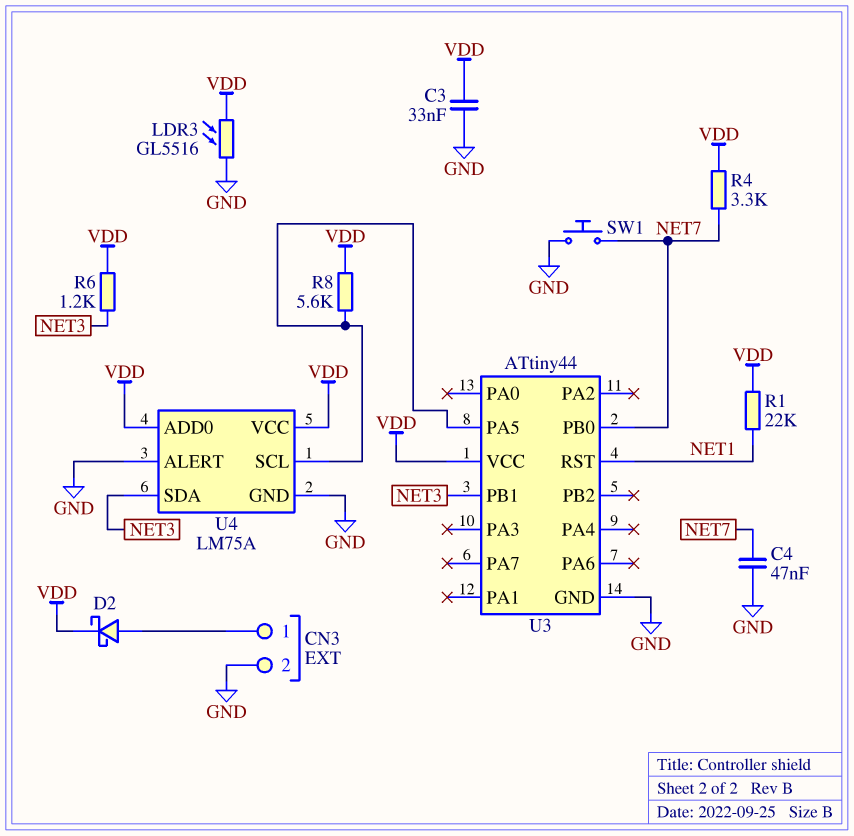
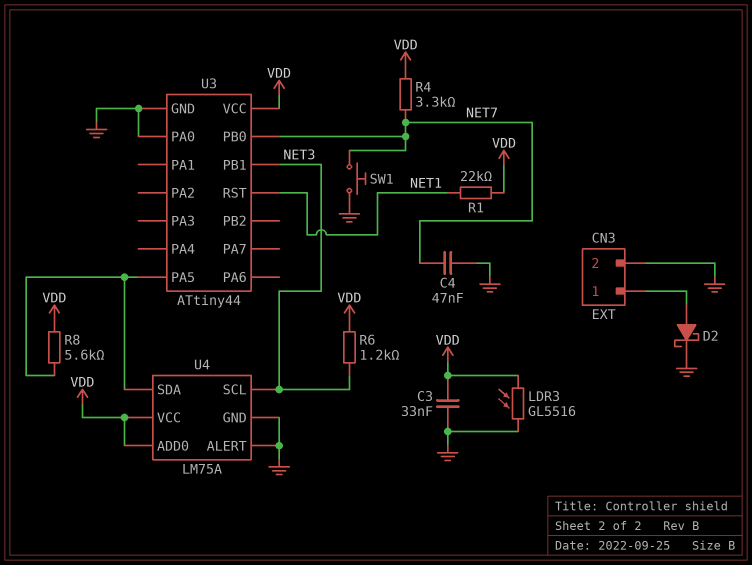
D2: schottky (A CN3/1, K VDD) -> schottky (A CN3/1, K GND)
U3 pin PA0: none -> GND
U4 pin SCL: U3/PA5 -> NET3
U4 pin SDA: NET3 -> U3/PA5

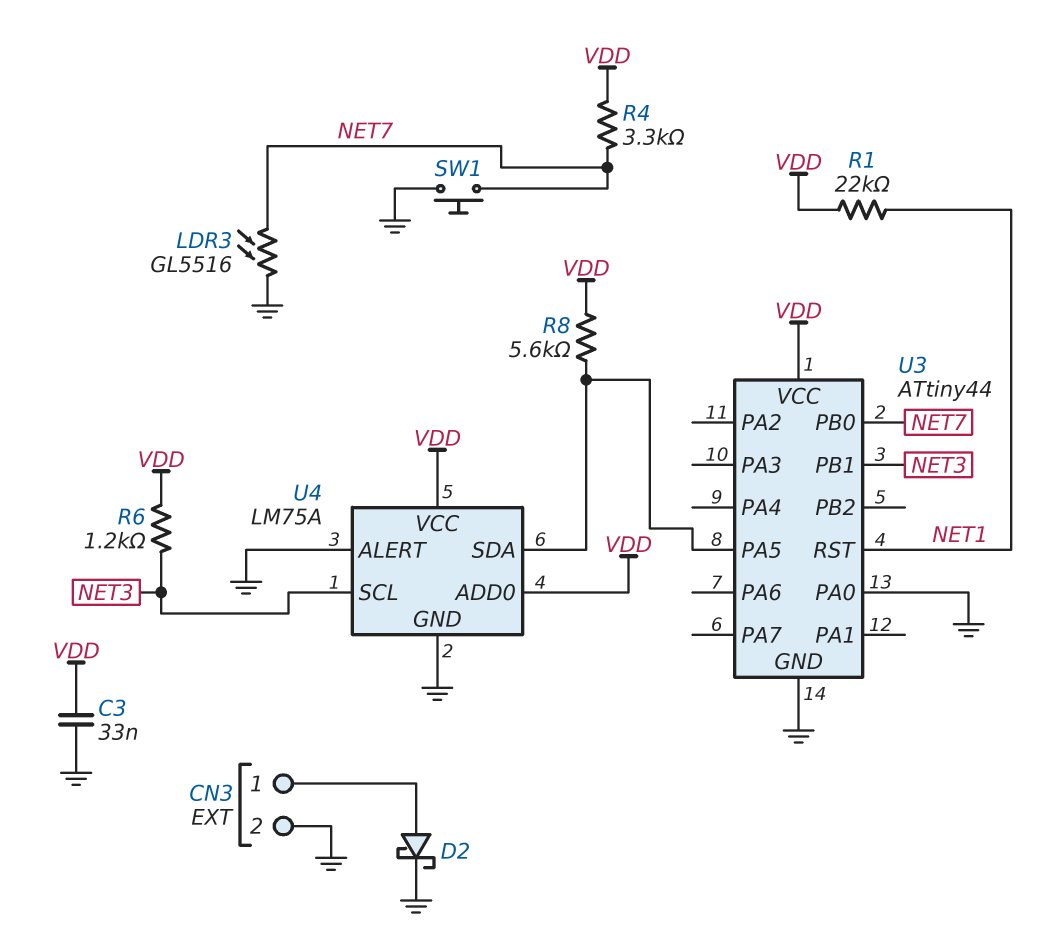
C4: 47nF (GND, NET7) -> none
LDR3: GL5516 (GND, VDD) -> GL5516 (GND, NET7)

